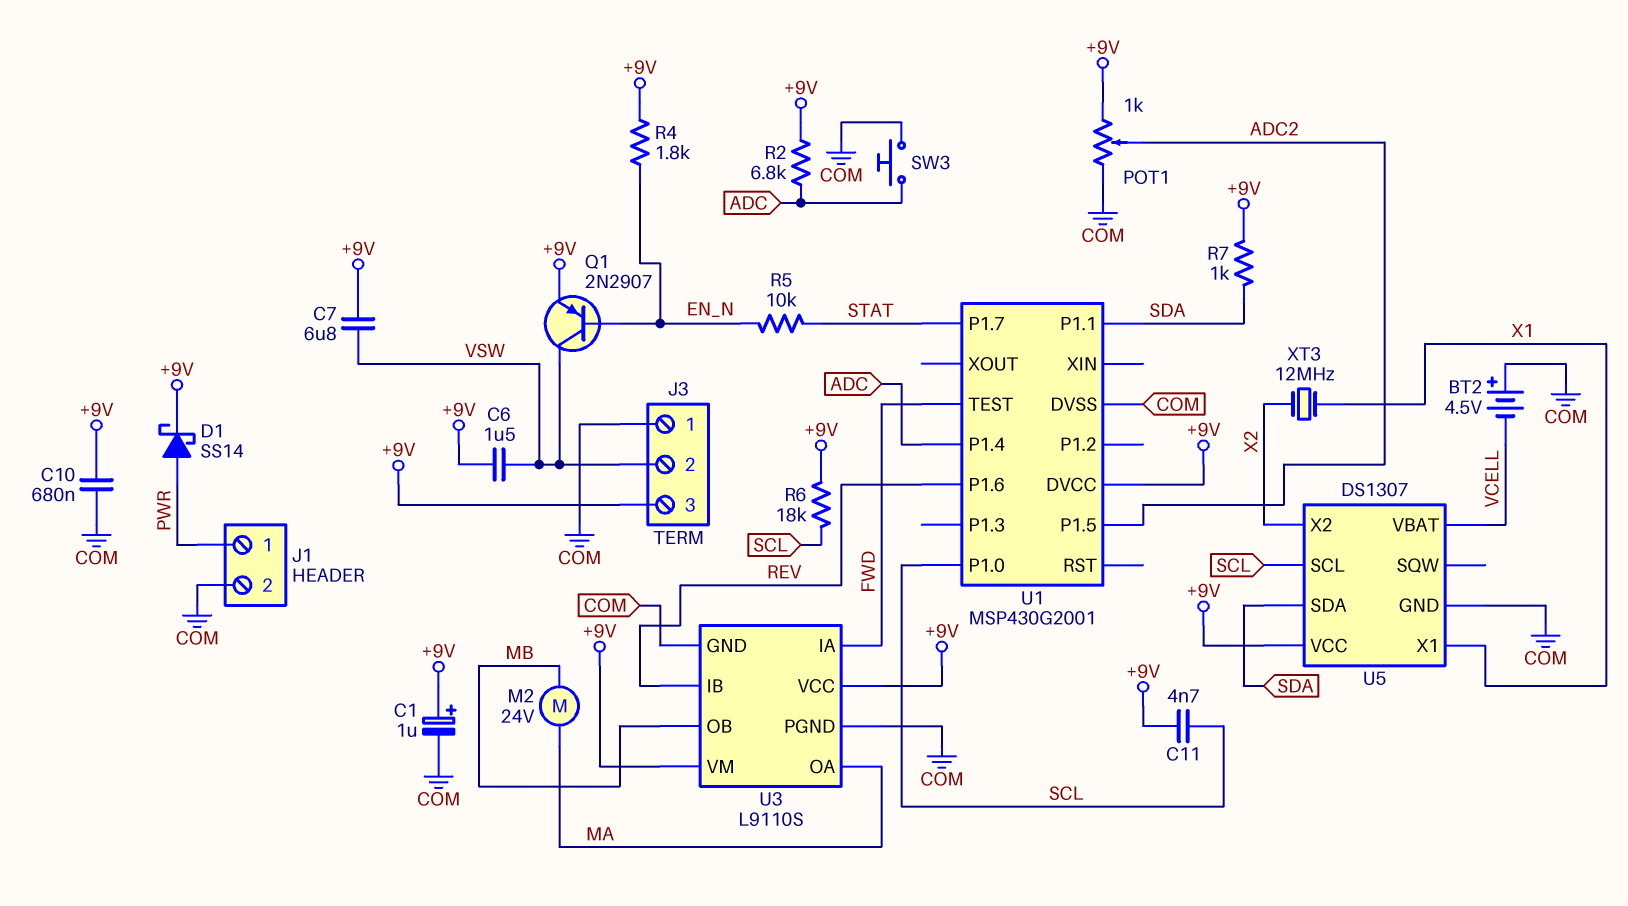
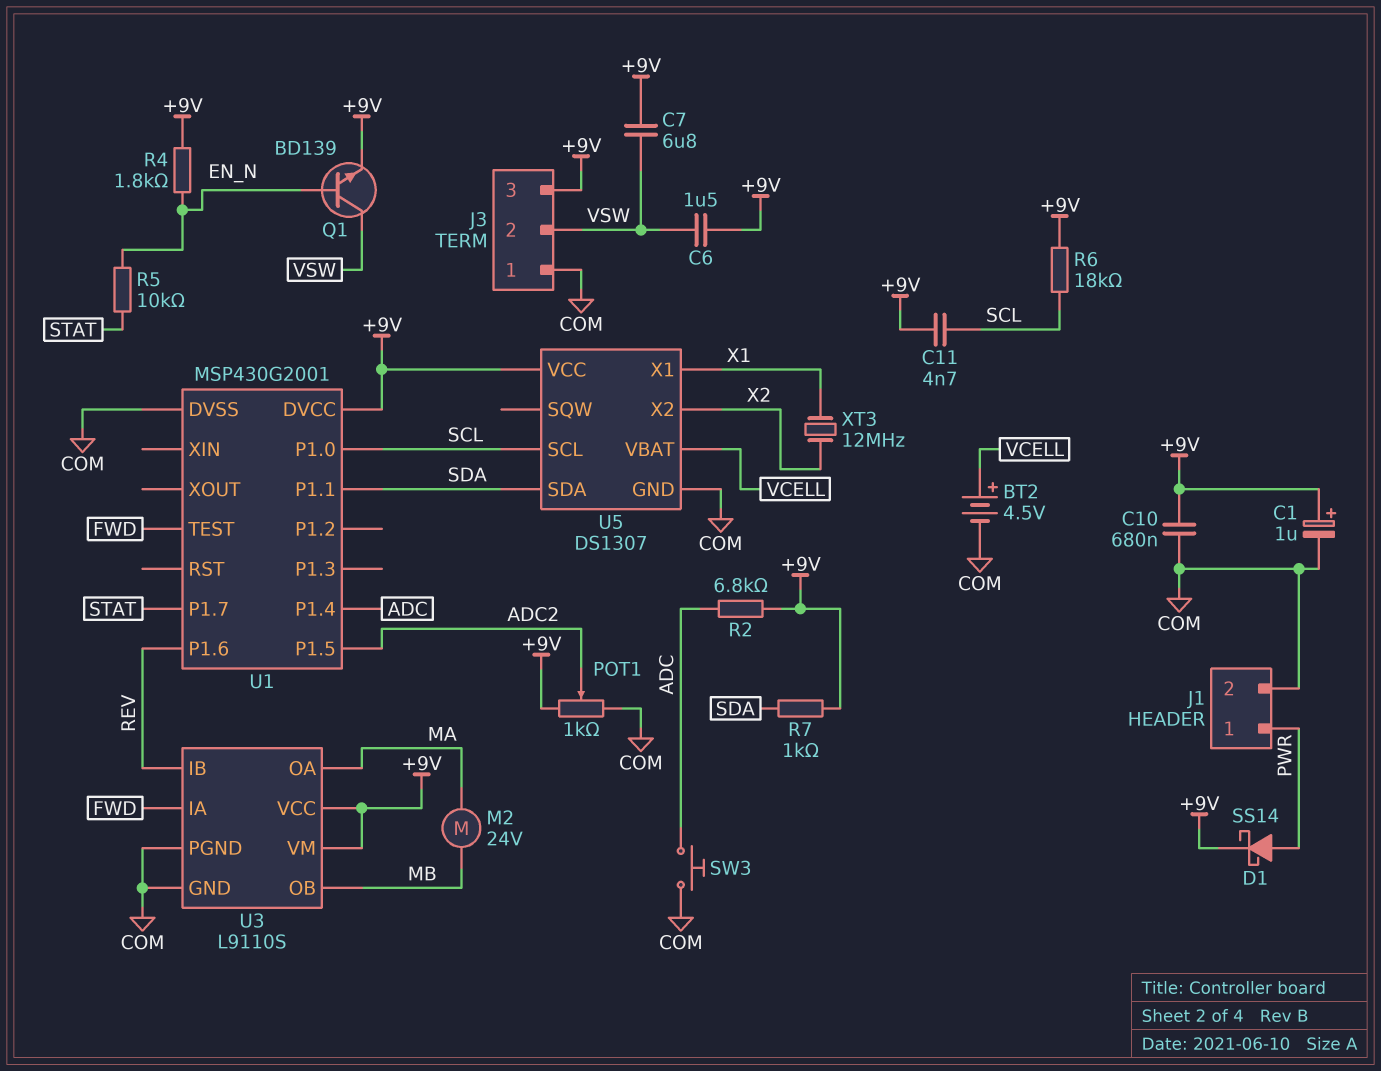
BT2: 4.5V (plus COM, minus VCELL) -> 4.5V (plus VCELL, minus COM)
Q1: PNP 2N2907 (B EN_N, C VSW, E +9V) -> NPN BD139 (B EN_N, C VSW, E +9V)

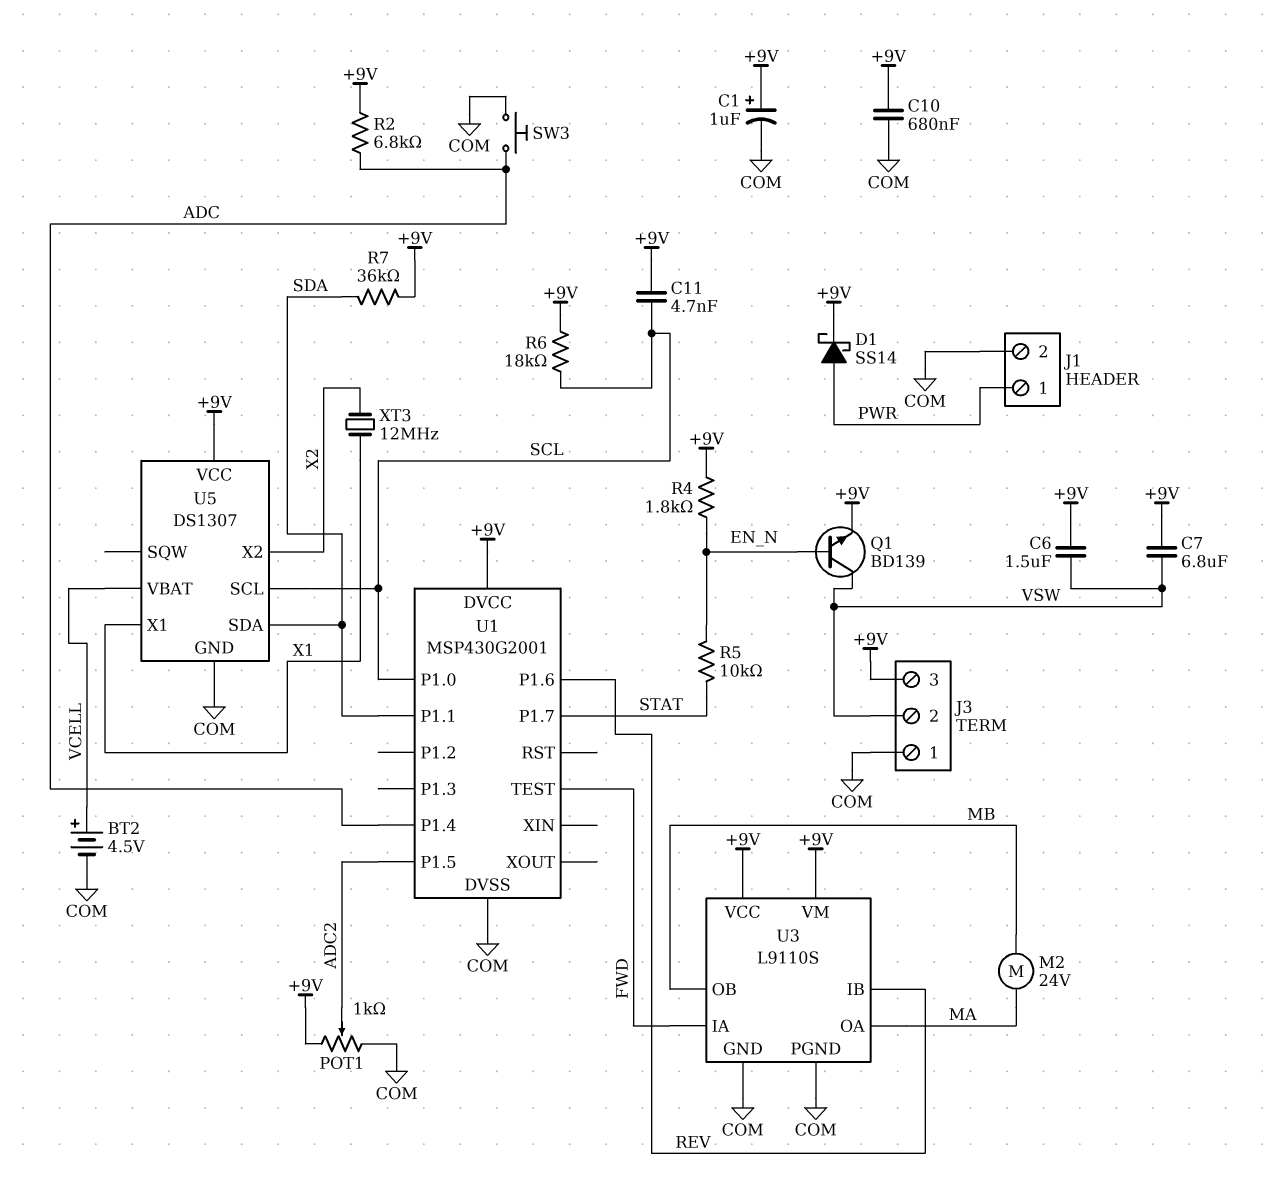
R7: 1k (+9V, SDA) -> 36k (+9V, SDA)

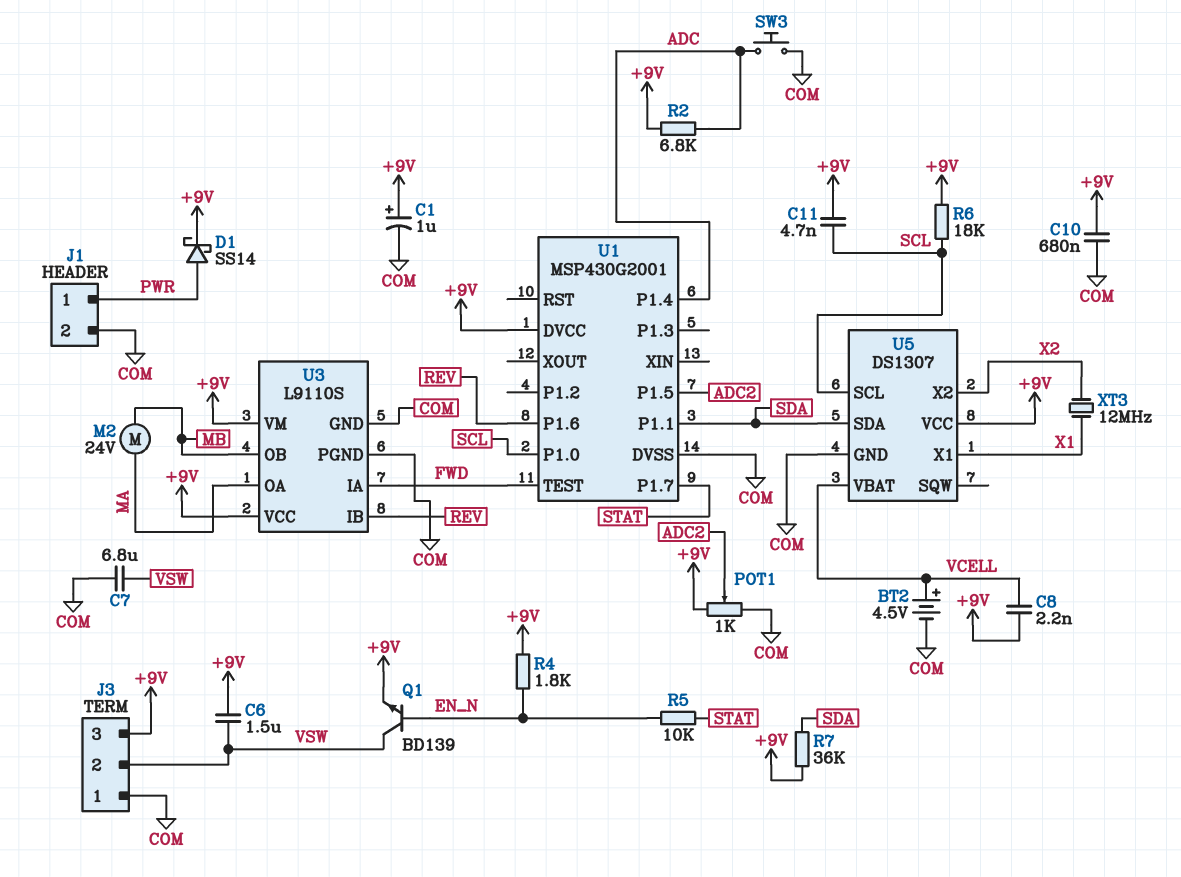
C7: 6.8uF (+9V, VSW) -> 6.8uF (COM, VSW)
C8: none -> 2.2nF (+9V, VCELL)

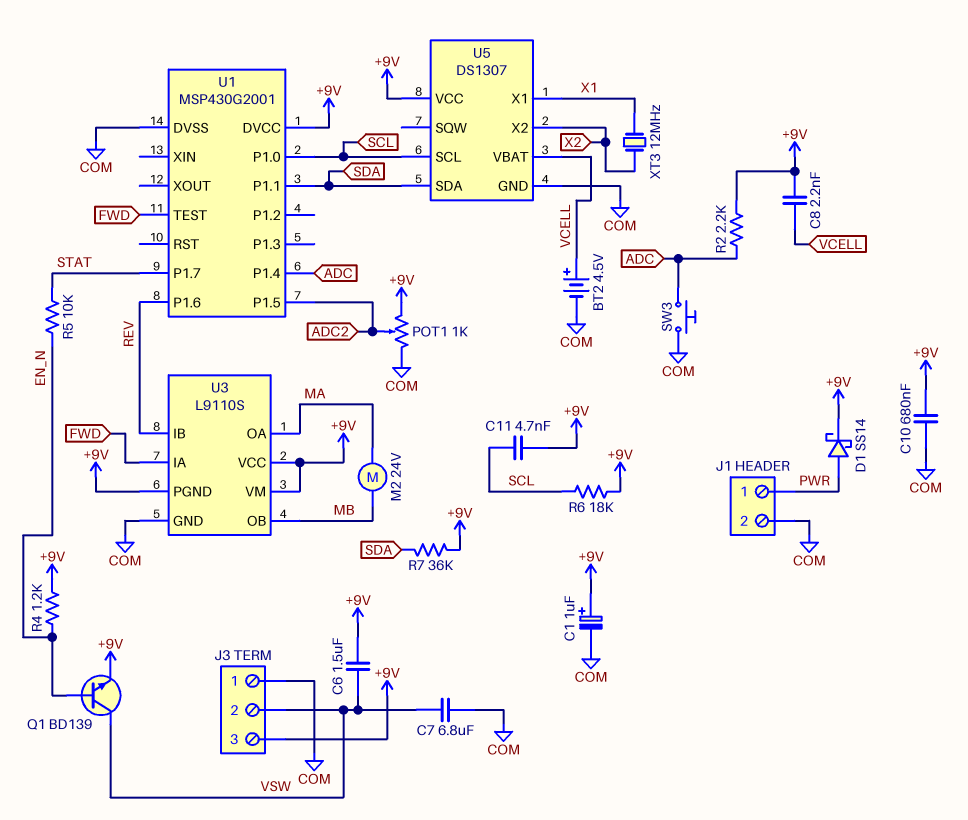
R2: 6.8k (+9V, ADC) -> 2.2k (+9V, ADC)
R4: 1.8k (+9V, EN_N) -> 1.2k (+9V, EN_N)
U3 pin PGND: COM -> +9V

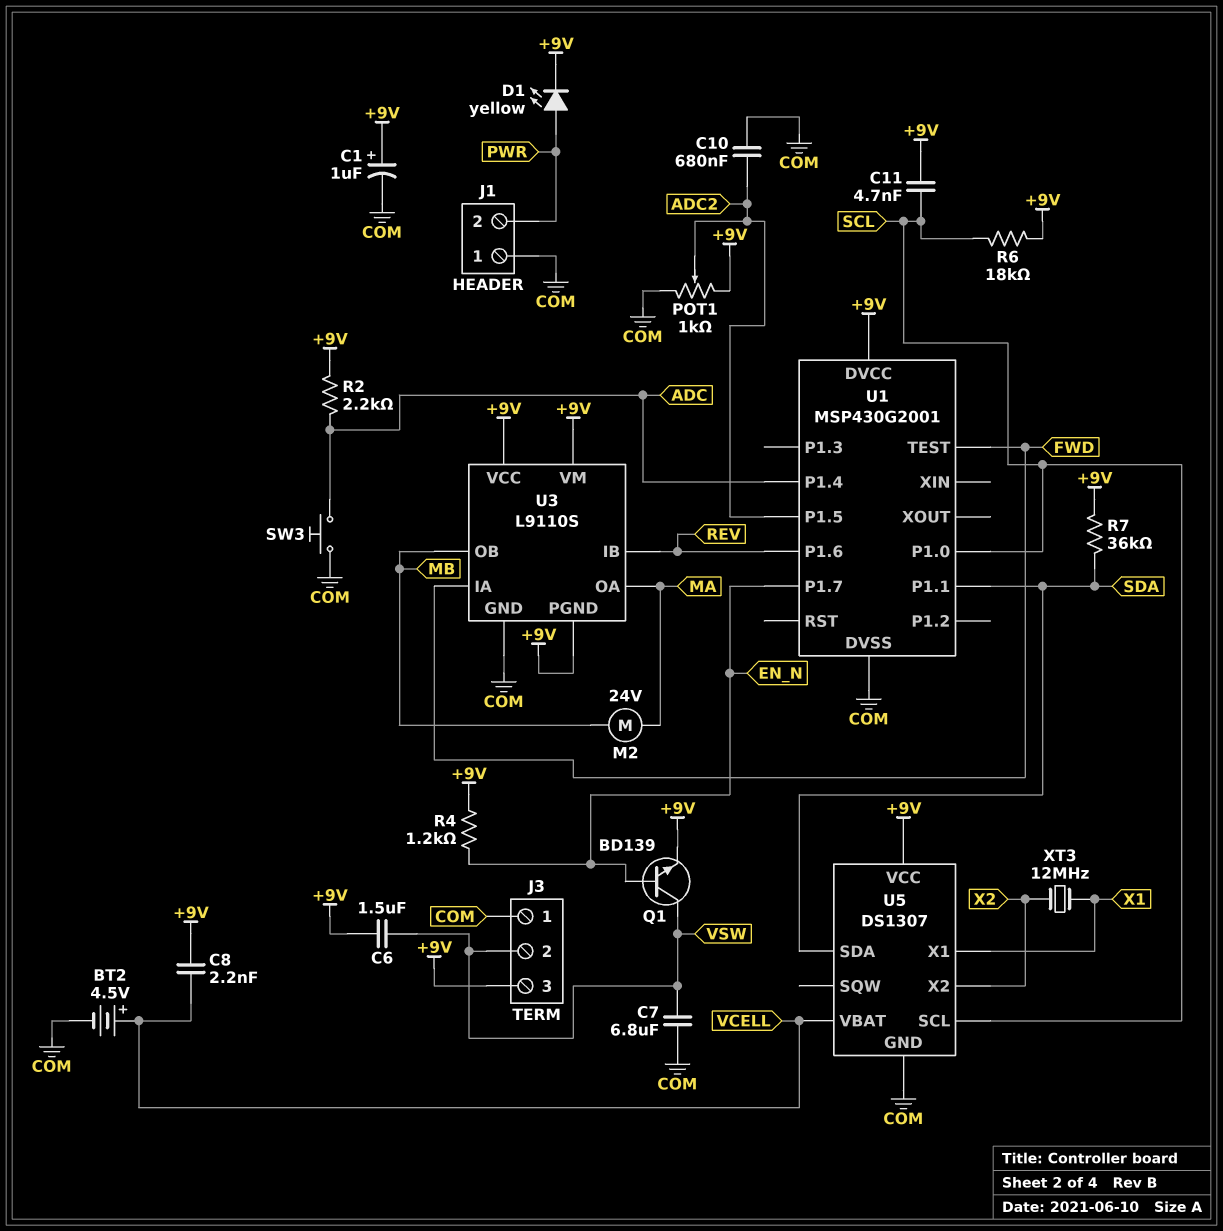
C10: 680nF (+9V, COM) -> 680nF (ADC2, COM)
D1: schottky SS14 (A PWR, K +9V) -> LED yellow (A PWR, K +9V)
J1 pin 1: PWR -> COM
J1 pin 2: COM -> PWR
R5: 10k (EN_N, STAT) -> none
U1 pin P1.7: STAT -> EN_N

